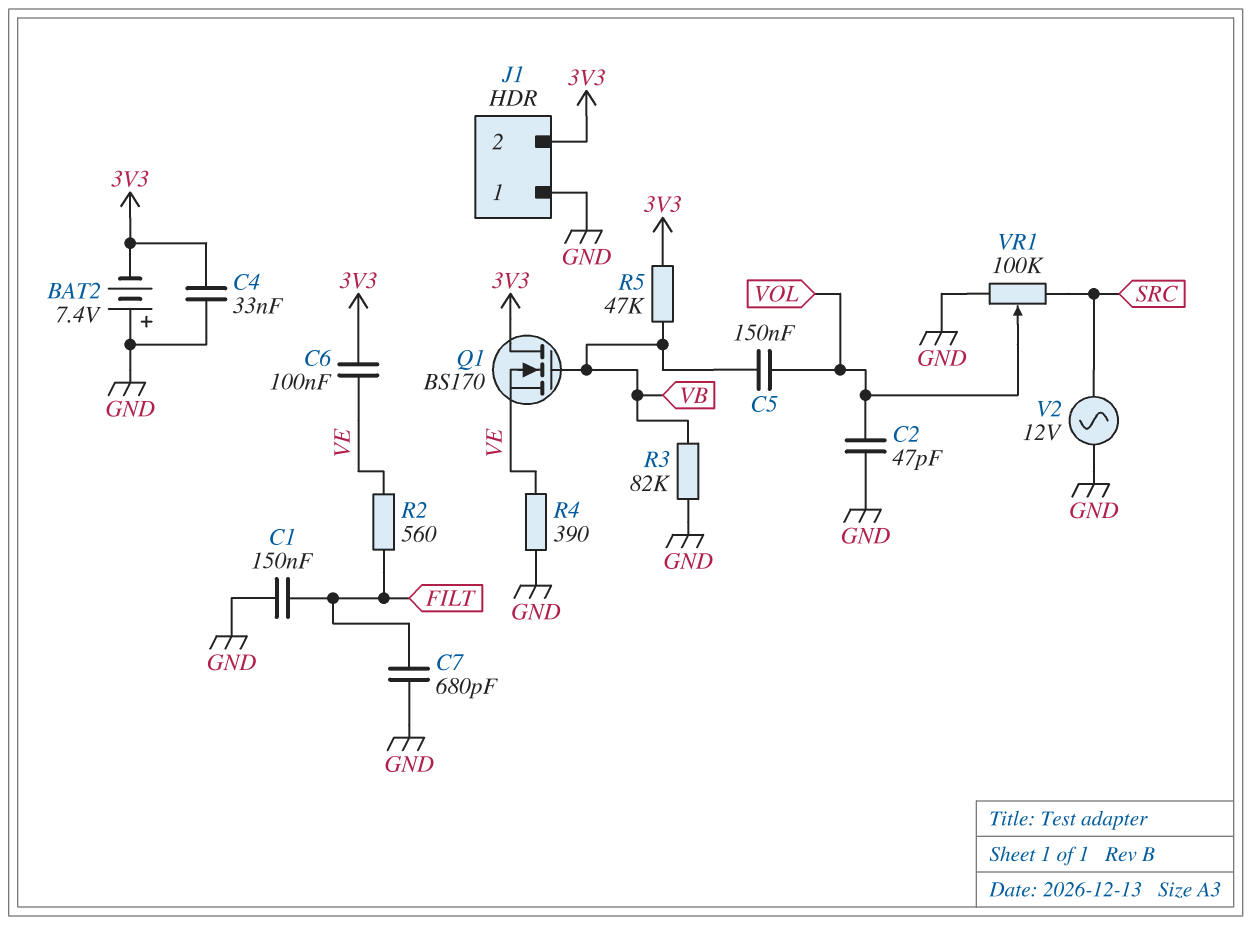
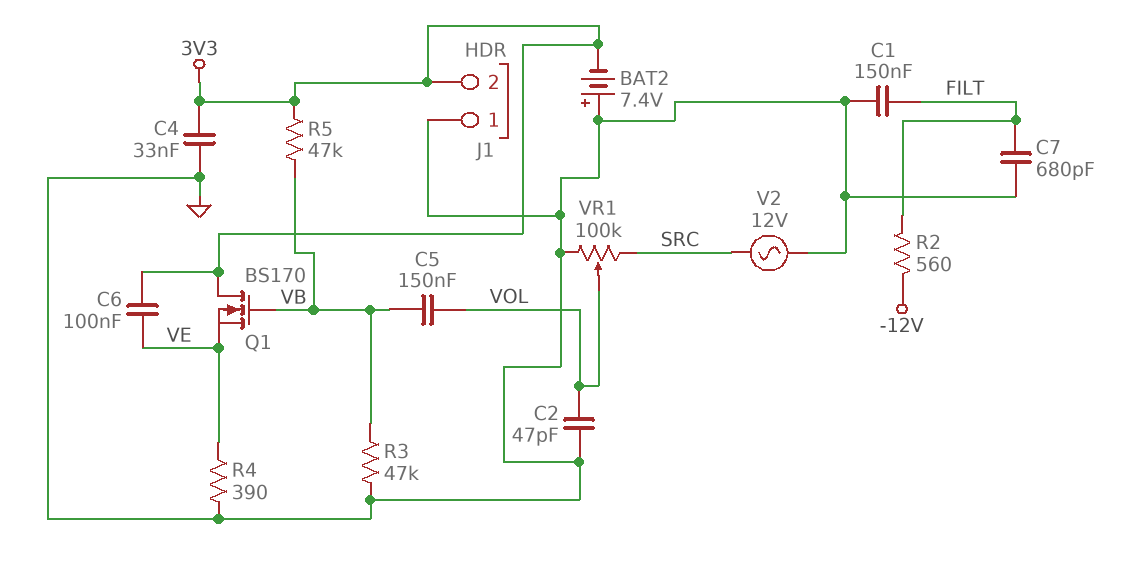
R2: 560 (FILT, VE) -> 560 (-12V, FILT)
R3: 82k (GND, VB) -> 47k (GND, VB)

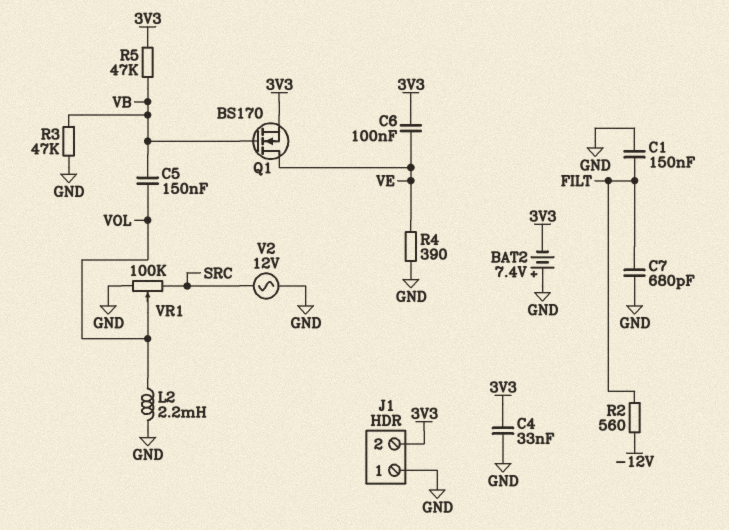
C2: 47pF (GND, VOL) -> none
L2: none -> 2.2mH (GND, VOL)
Q1: NMOS BS170 (G VB, D 3V3, S VE) -> NMOS BS170 (G VB, D VE, S 3V3)

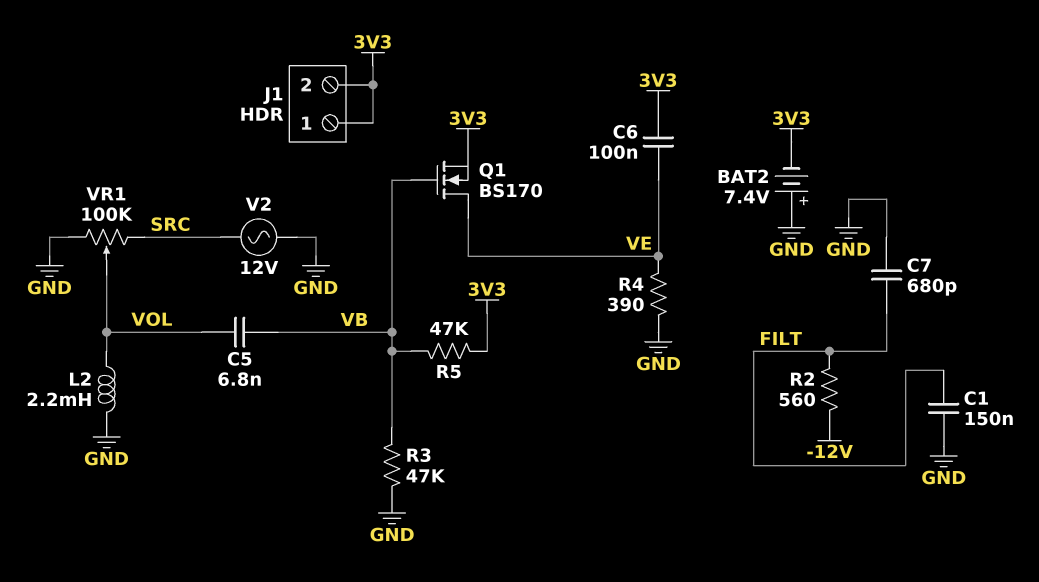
C4: 33nF (3V3, GND) -> none
C5: 150nF (VB, VOL) -> 6.8nF (VB, VOL)
J1 pin 1: GND -> 3V3

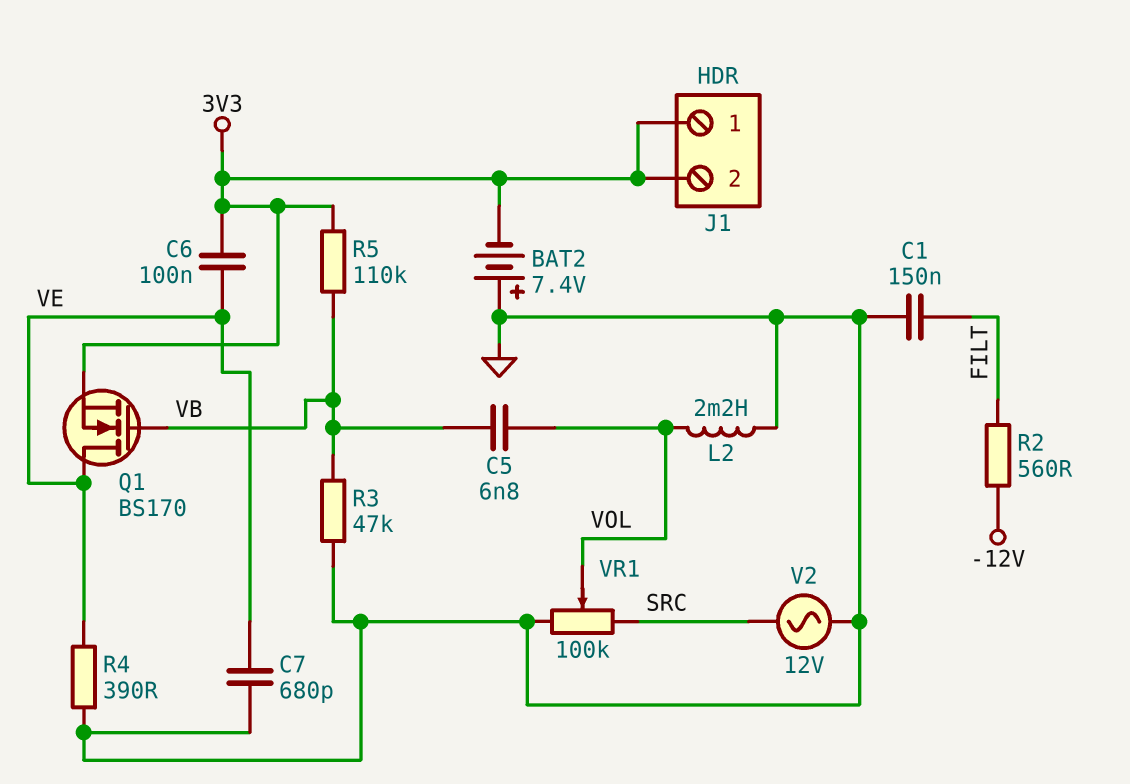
C7: 680pF (FILT, GND) -> 680pF (GND, VE)
R5: 47k (3V3, VB) -> 110k (3V3, VB)

